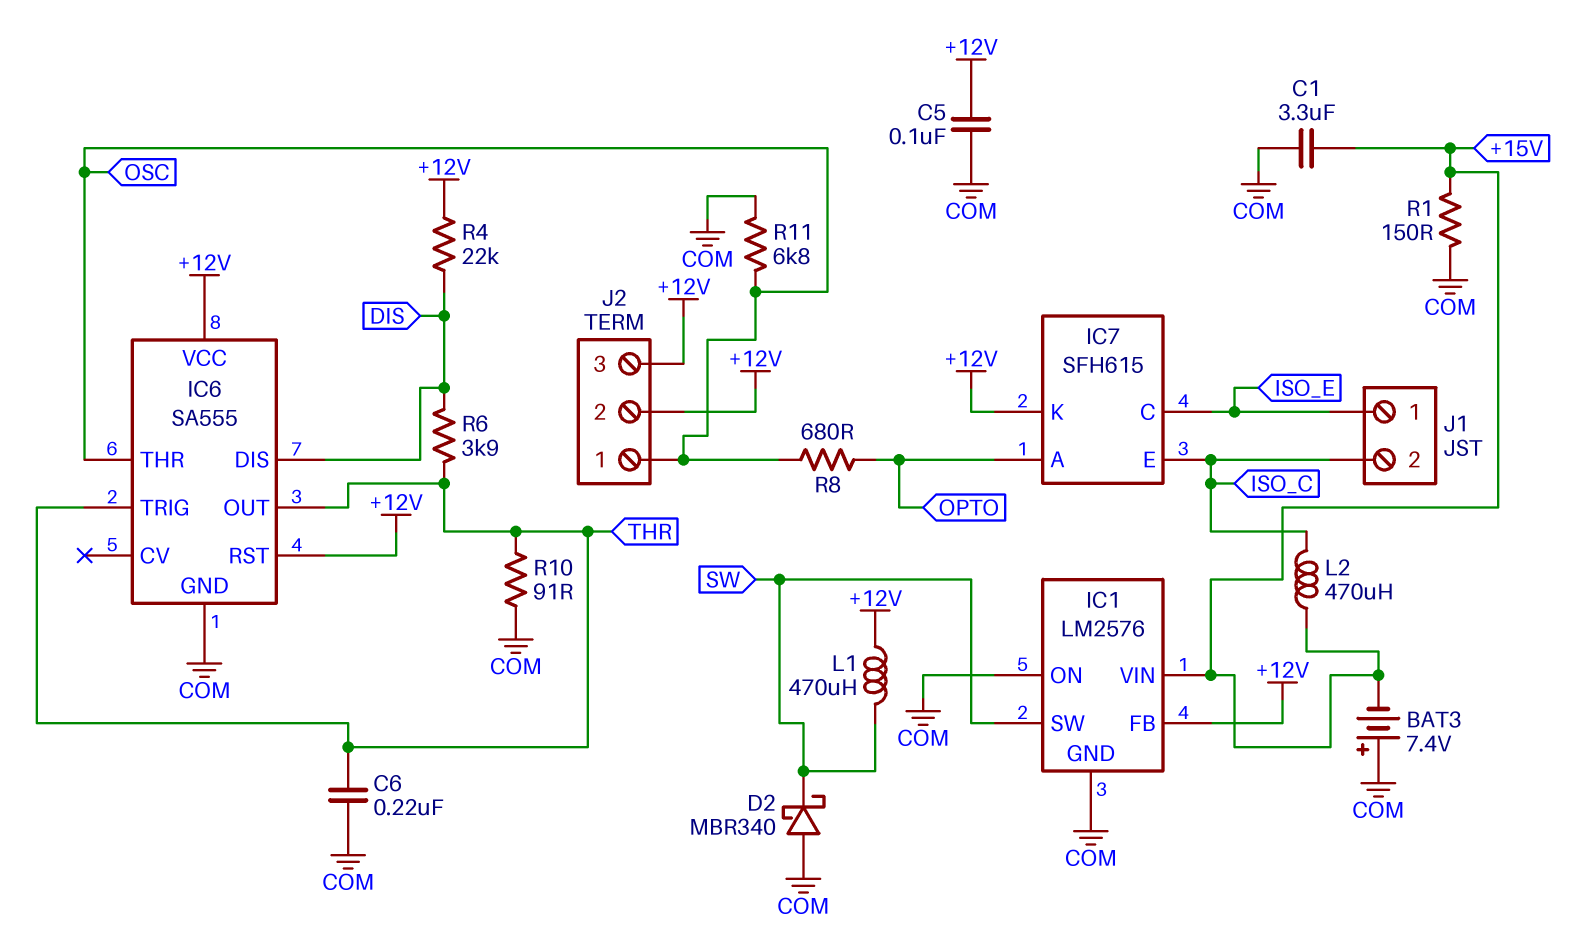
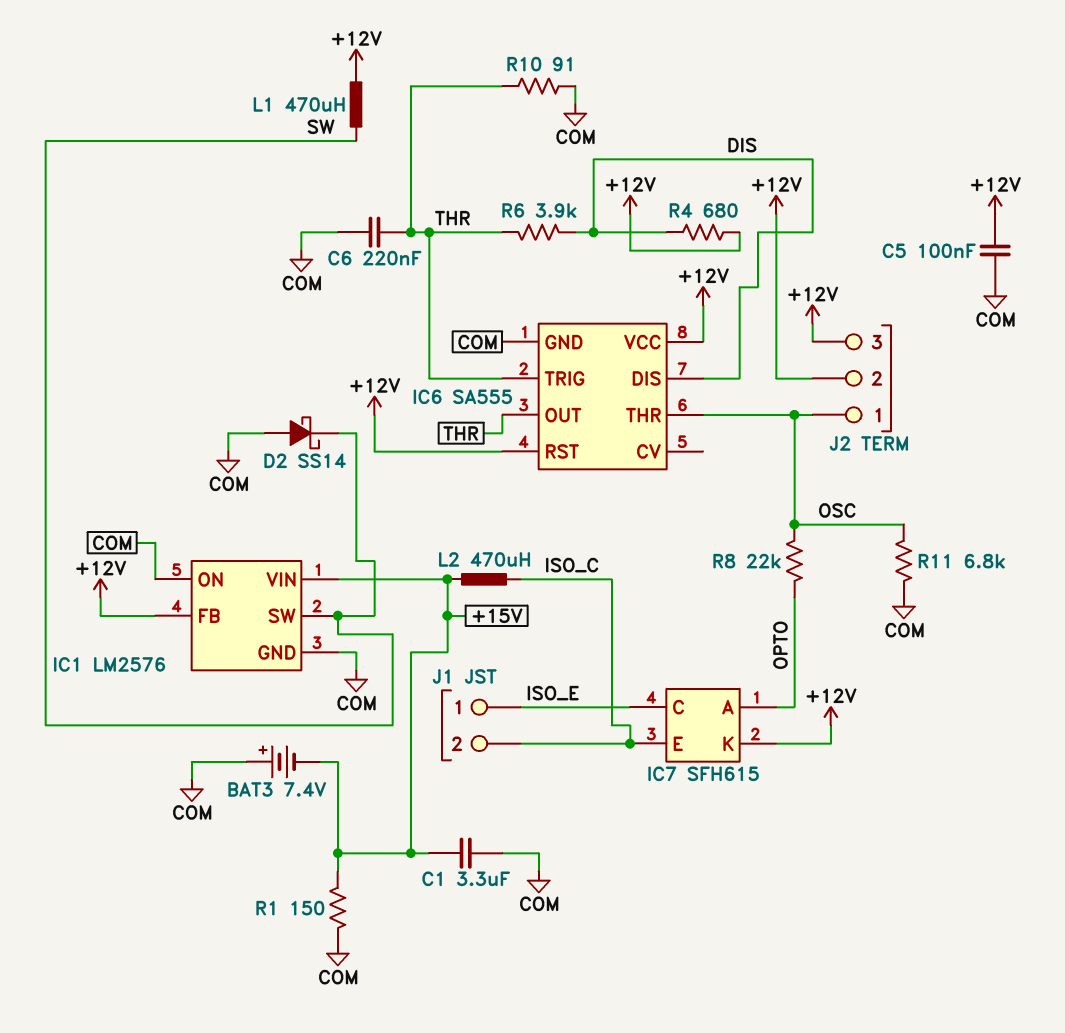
D2: schottky MBR340 (A COM, K SW) -> schottky SS14 (A COM, K SW)
R4: 22k (+12V, DIS) -> 680 (+12V, DIS)
R8: 680 (OPTO, OSC) -> 22k (OPTO, OSC)

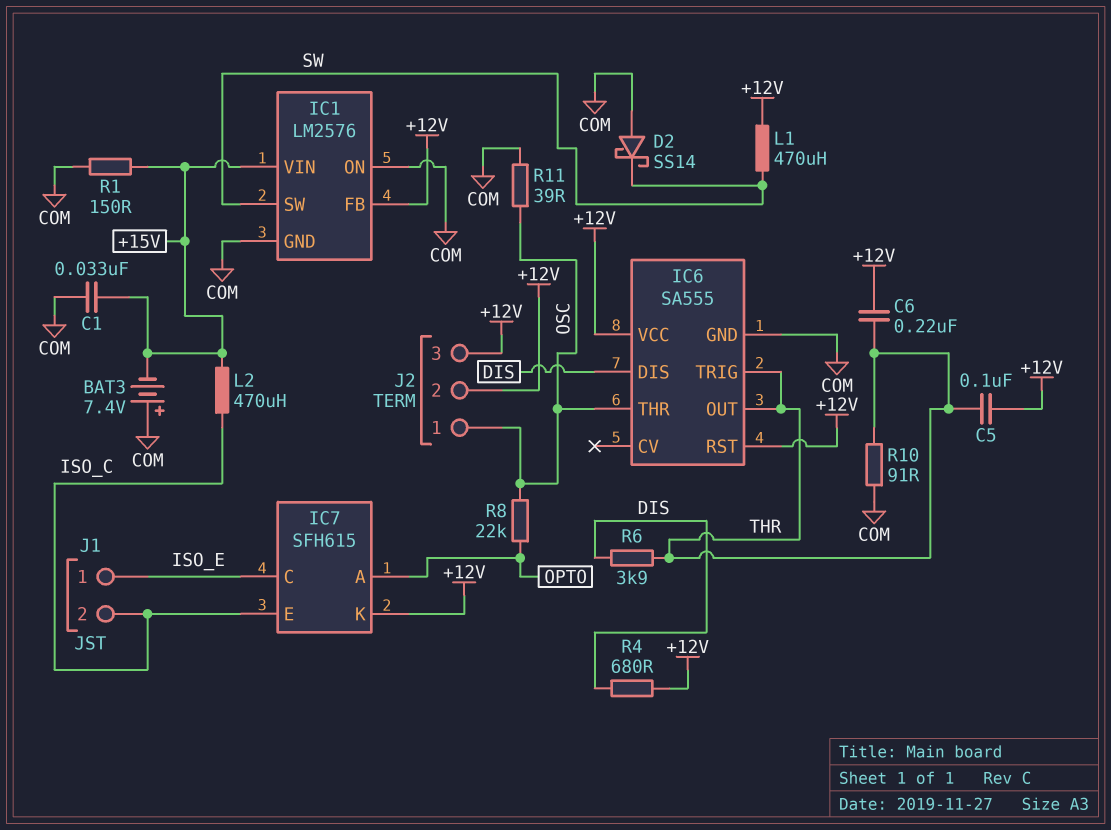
C1: 3.3uF (+15V, COM) -> 33nF (+15V, COM)
C5: 100nF (+12V, COM) -> 100nF (+12V, THR)
C6: 220nF (COM, THR) -> 220nF (+12V, THR)
R11: 6.8k (COM, OSC) -> 39 (COM, OSC)

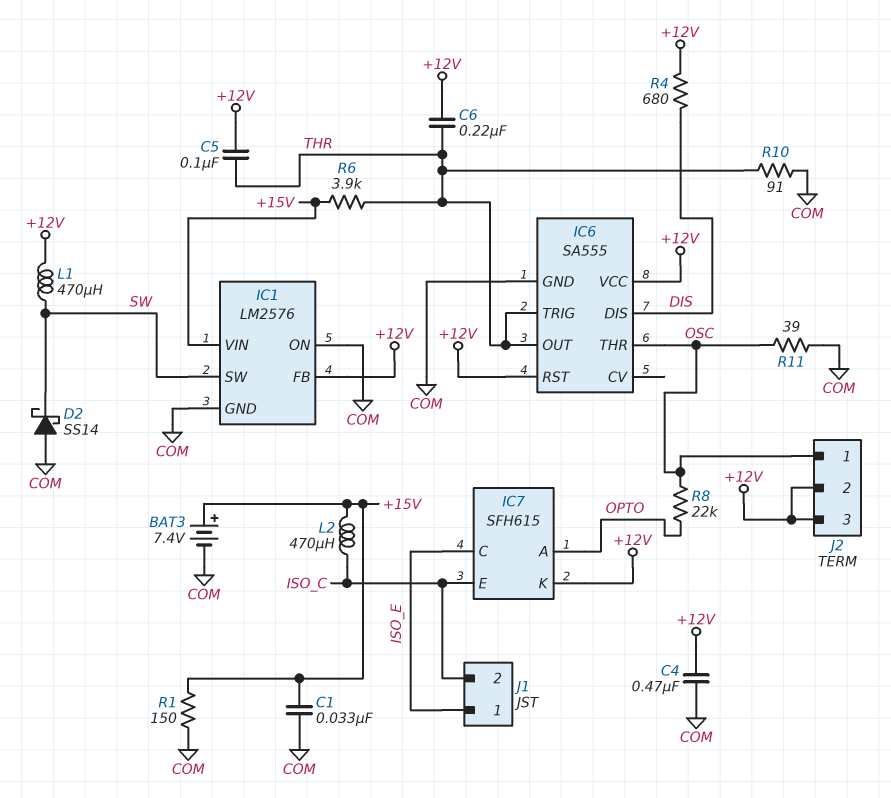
BAT3: 7.4V (plus COM, minus +15V) -> 7.4V (plus +15V, minus COM)
C4: none -> 470nF (+12V, COM)
R6: 3.9k (DIS, THR) -> 3.9k (+15V, THR)

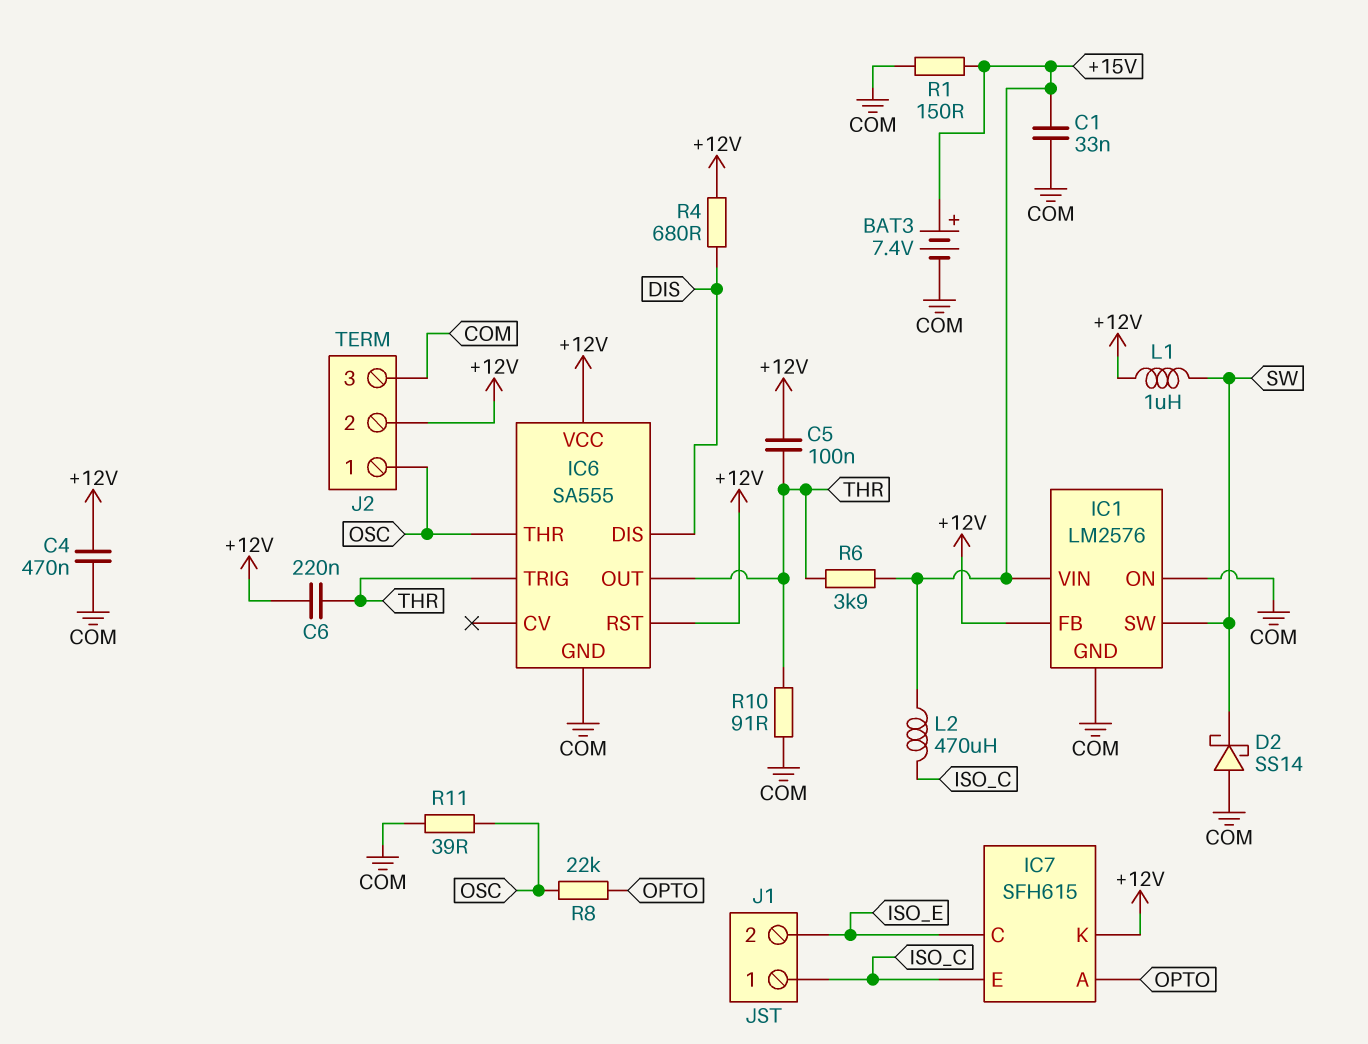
J1 pin 1: ISO_E -> ISO_C
J1 pin 2: ISO_C -> ISO_E
J2 pin 3: +12V -> COM
L1: 470uH (+12V, SW) -> 1uH (+12V, SW)

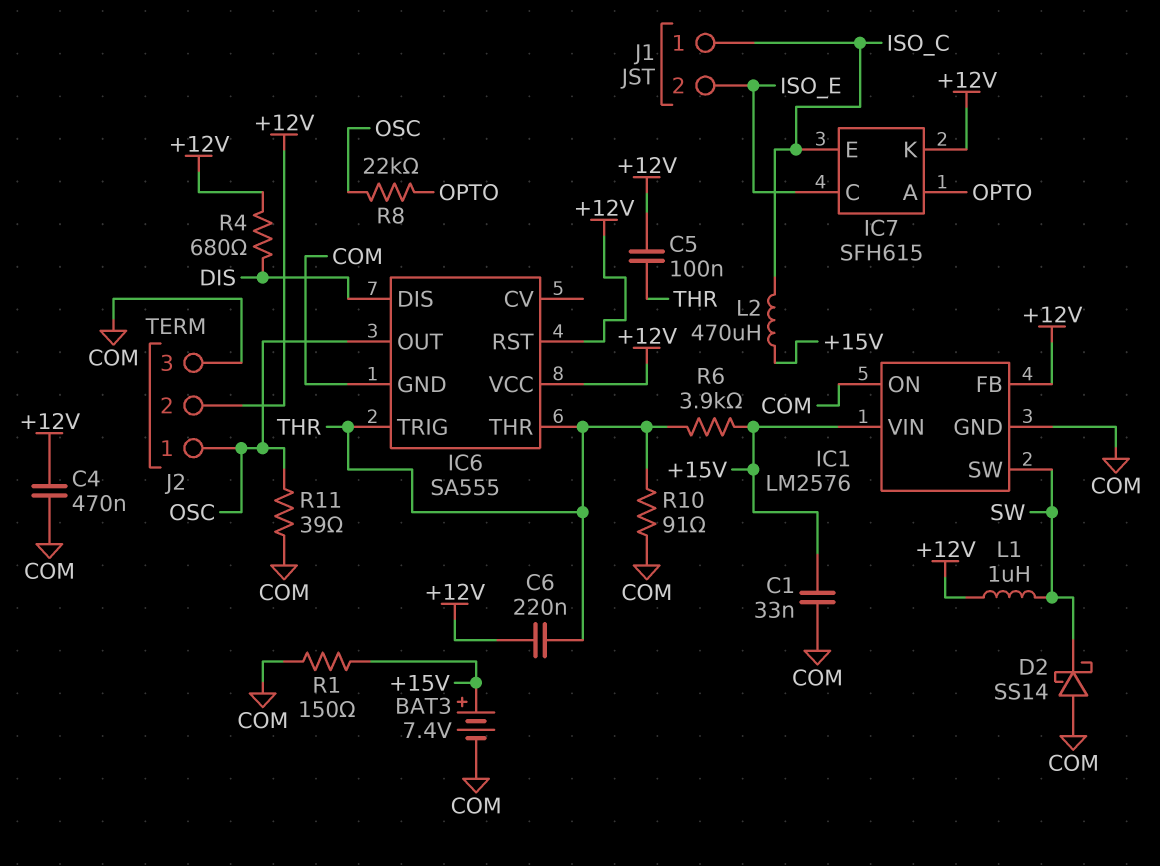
IC6 pin OUT: THR -> OSC
IC6 pin THR: OSC -> THR

